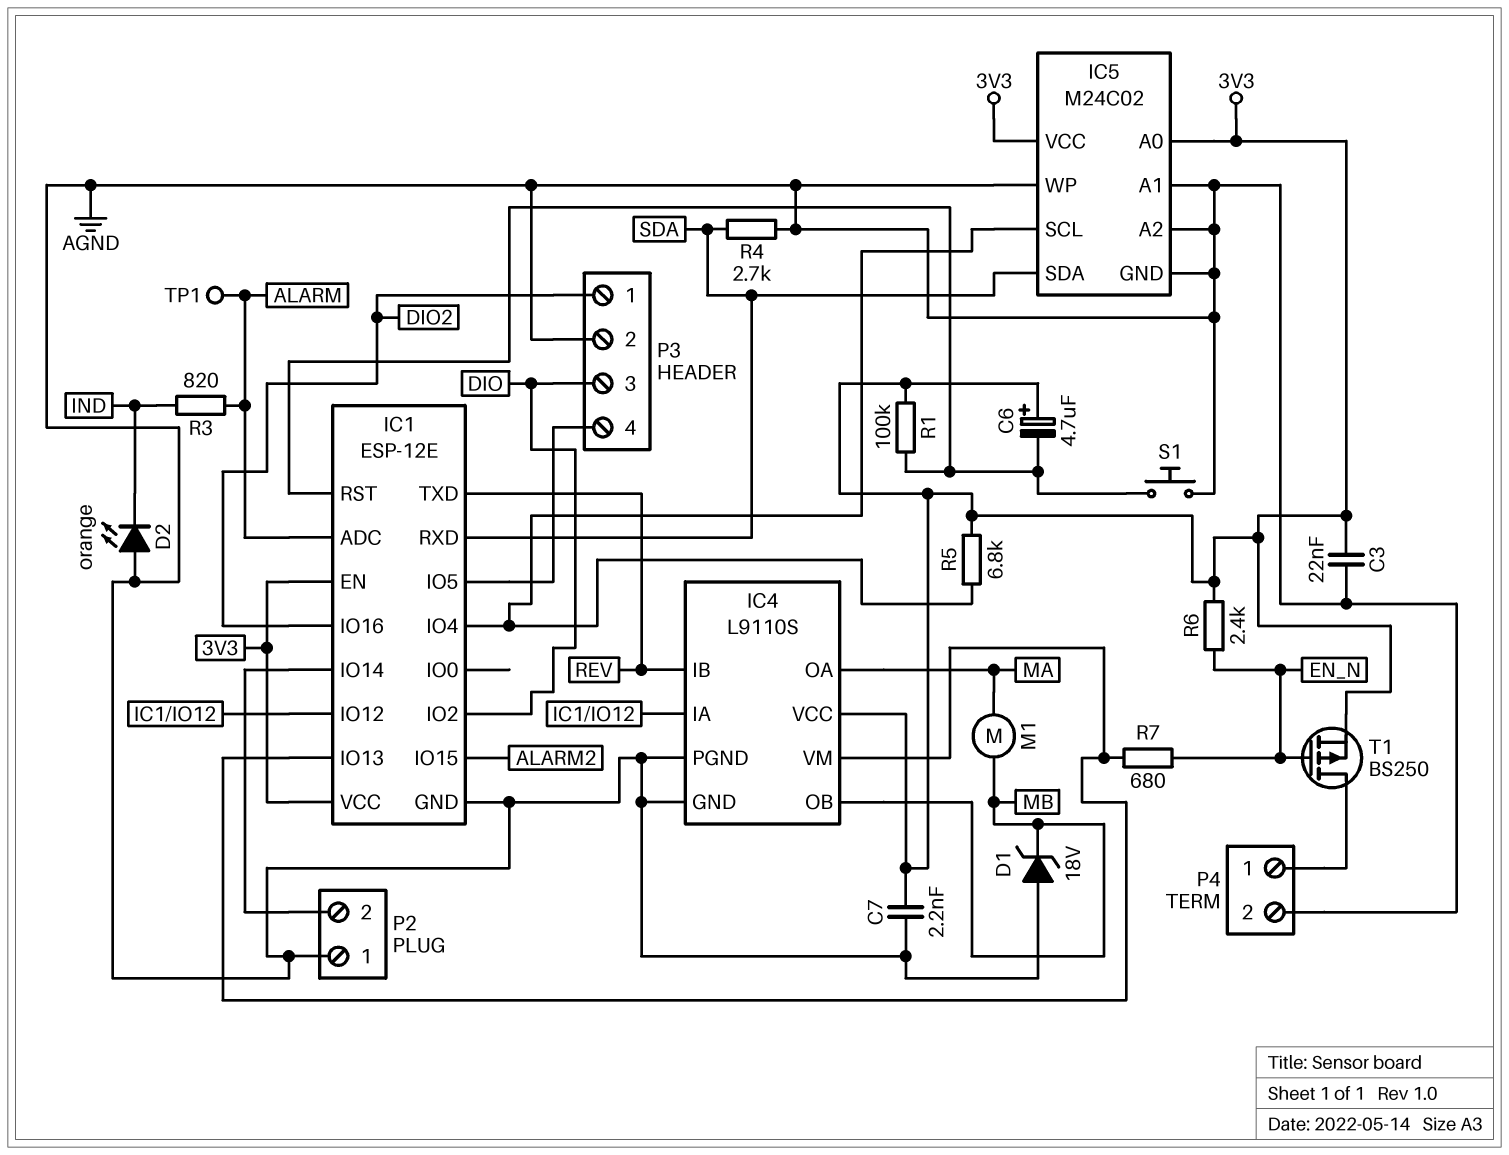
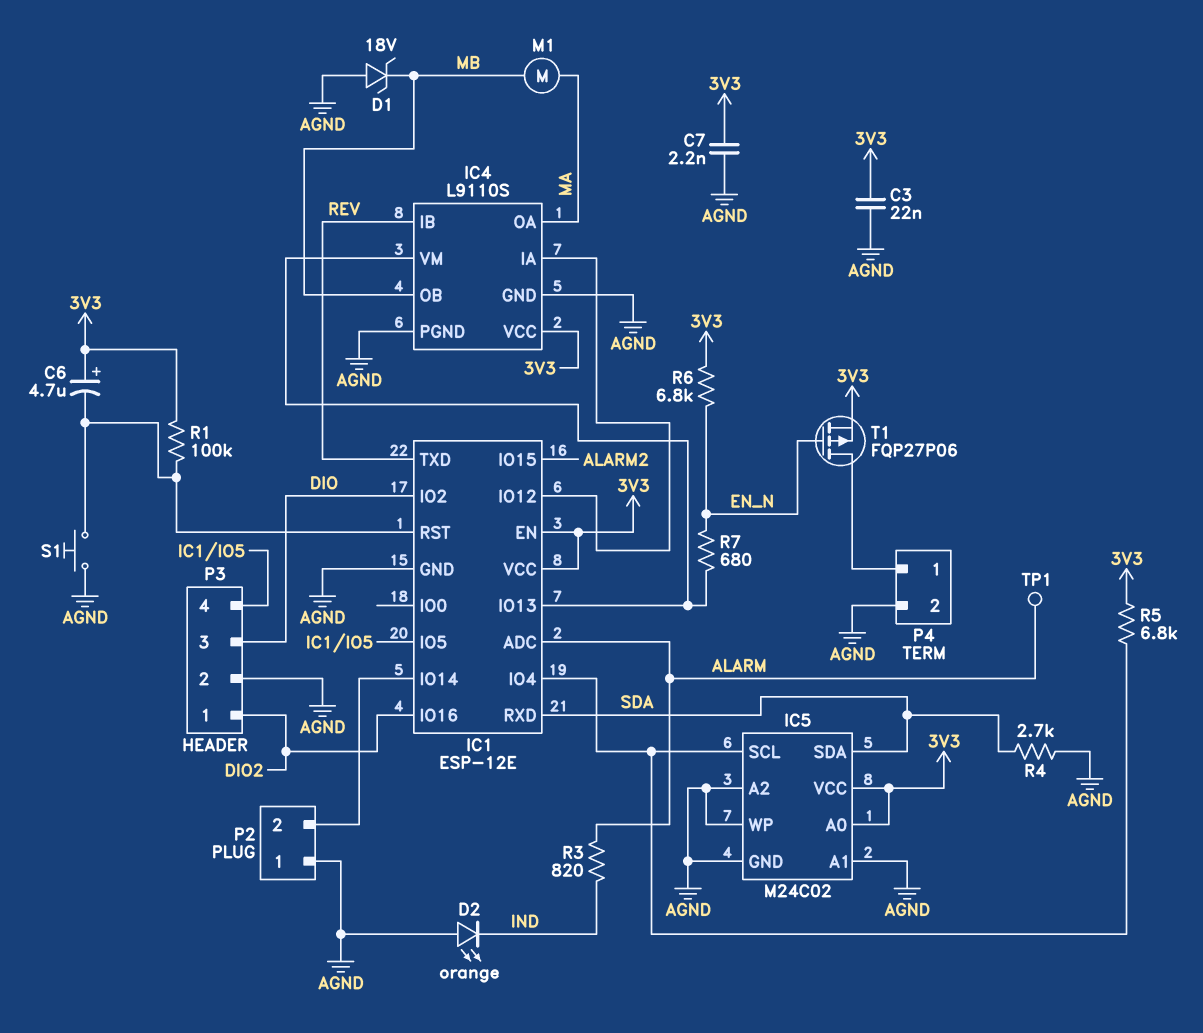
R6: 2.4k (3V3, EN_N) -> 6.8k (3V3, EN_N)
T1: PMOS BS250 (G EN_N, D P4/1, S 3V3) -> PMOS FQP27P06 (G EN_N, D P4/1, S 3V3)

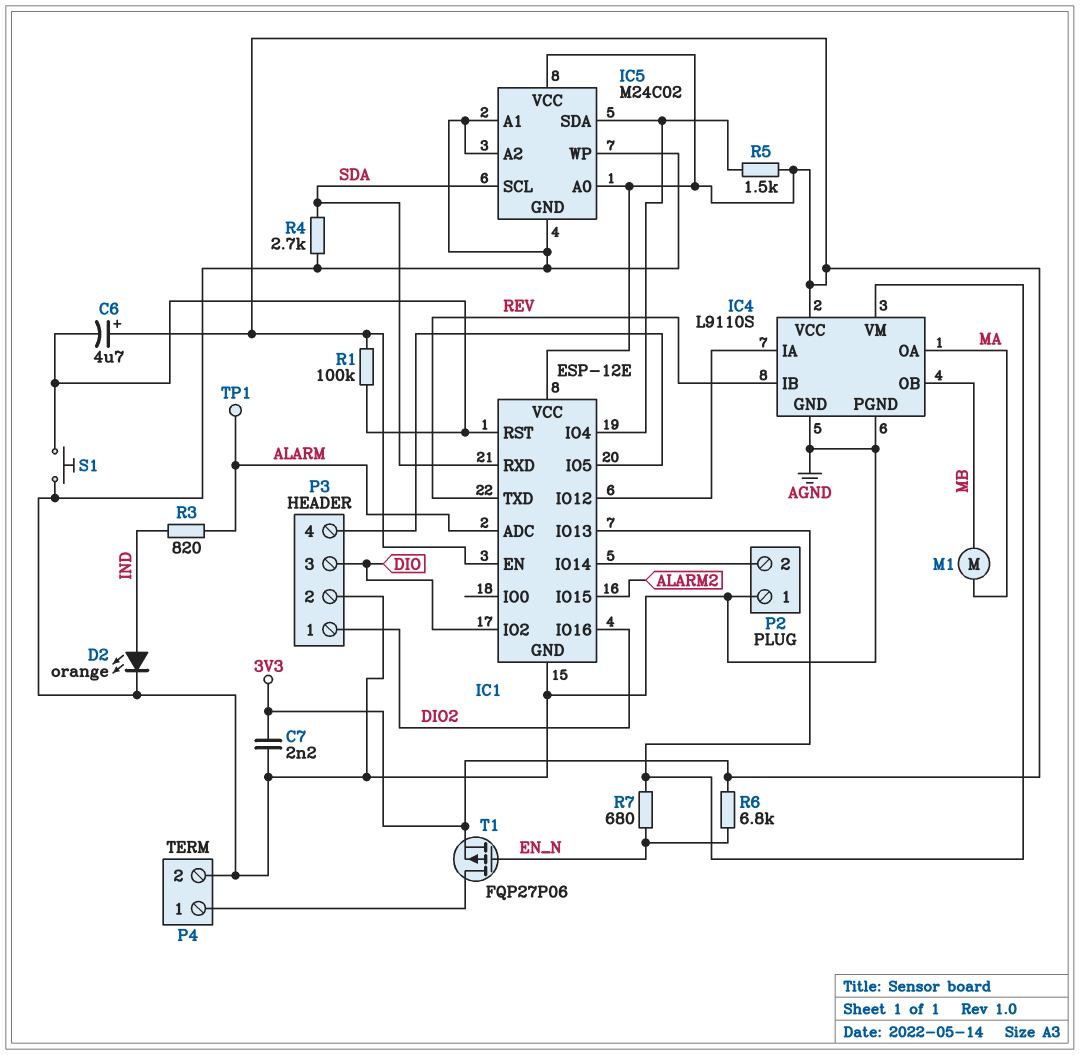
C3: 22nF (3V3, AGND) -> none
D1: zener 18V (A AGND, K MB) -> none
D2: LED orange (A AGND, K IND) -> LED orange (A IND, K AGND)
IC5 pin SCL: IC1/IO4 -> SDA
IC5 pin SDA: SDA -> IC1/IO4
R5: 6.8k (3V3, IC1/IO4) -> 1.5k (3V3, IC1/IO4)

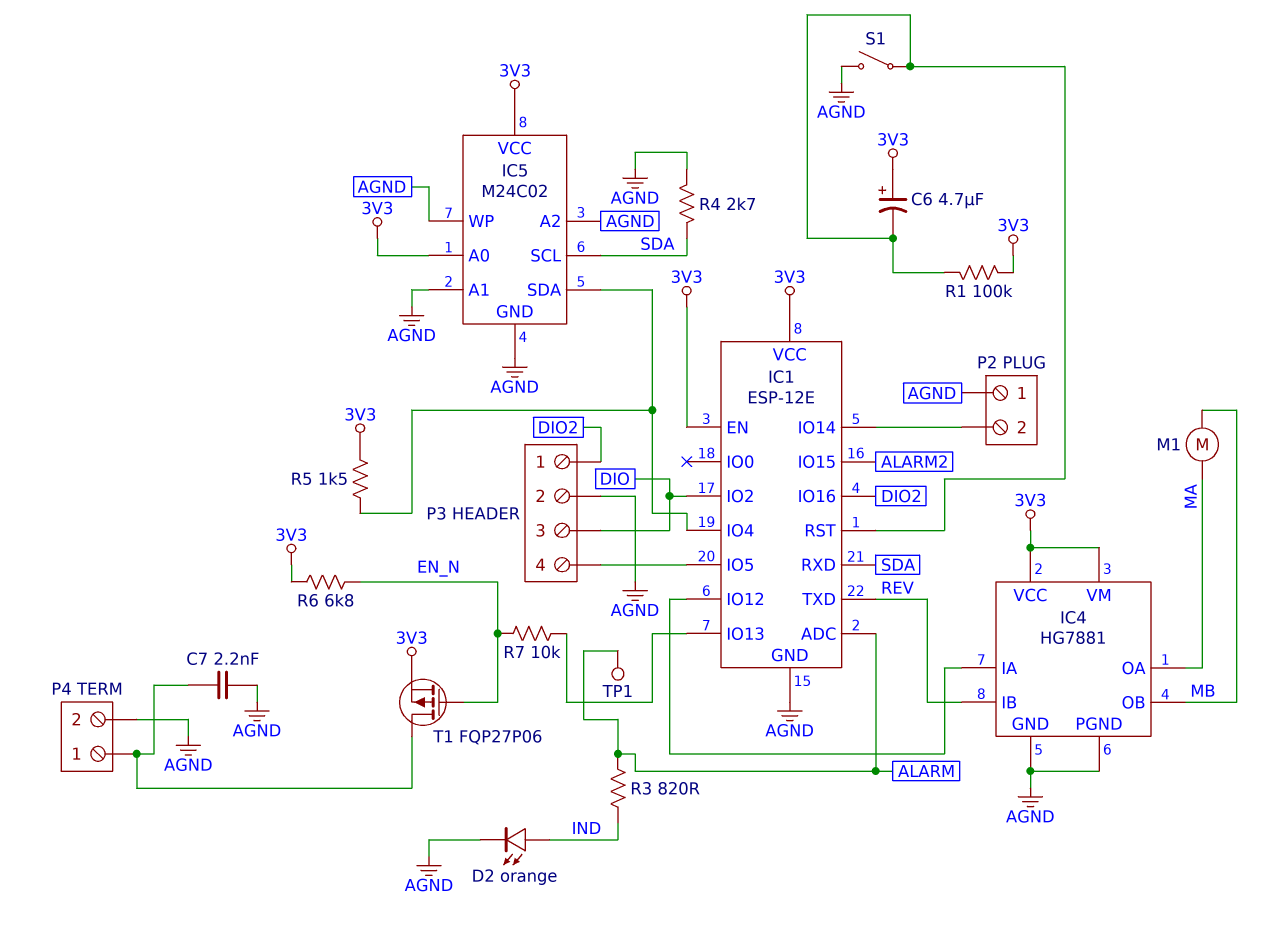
C7: 2.2nF (3V3, AGND) -> 2.2nF (AGND, P4/1)
IC4: L9110S -> HG7881
IC4 pin VM: IC1/IO13 -> 3V3
R7: 680 (EN_N, IC1/IO13) -> 10k (EN_N, IC1/IO13)
S1: button (AGND, IC1/RST) -> switch (AGND, IC1/RST)

